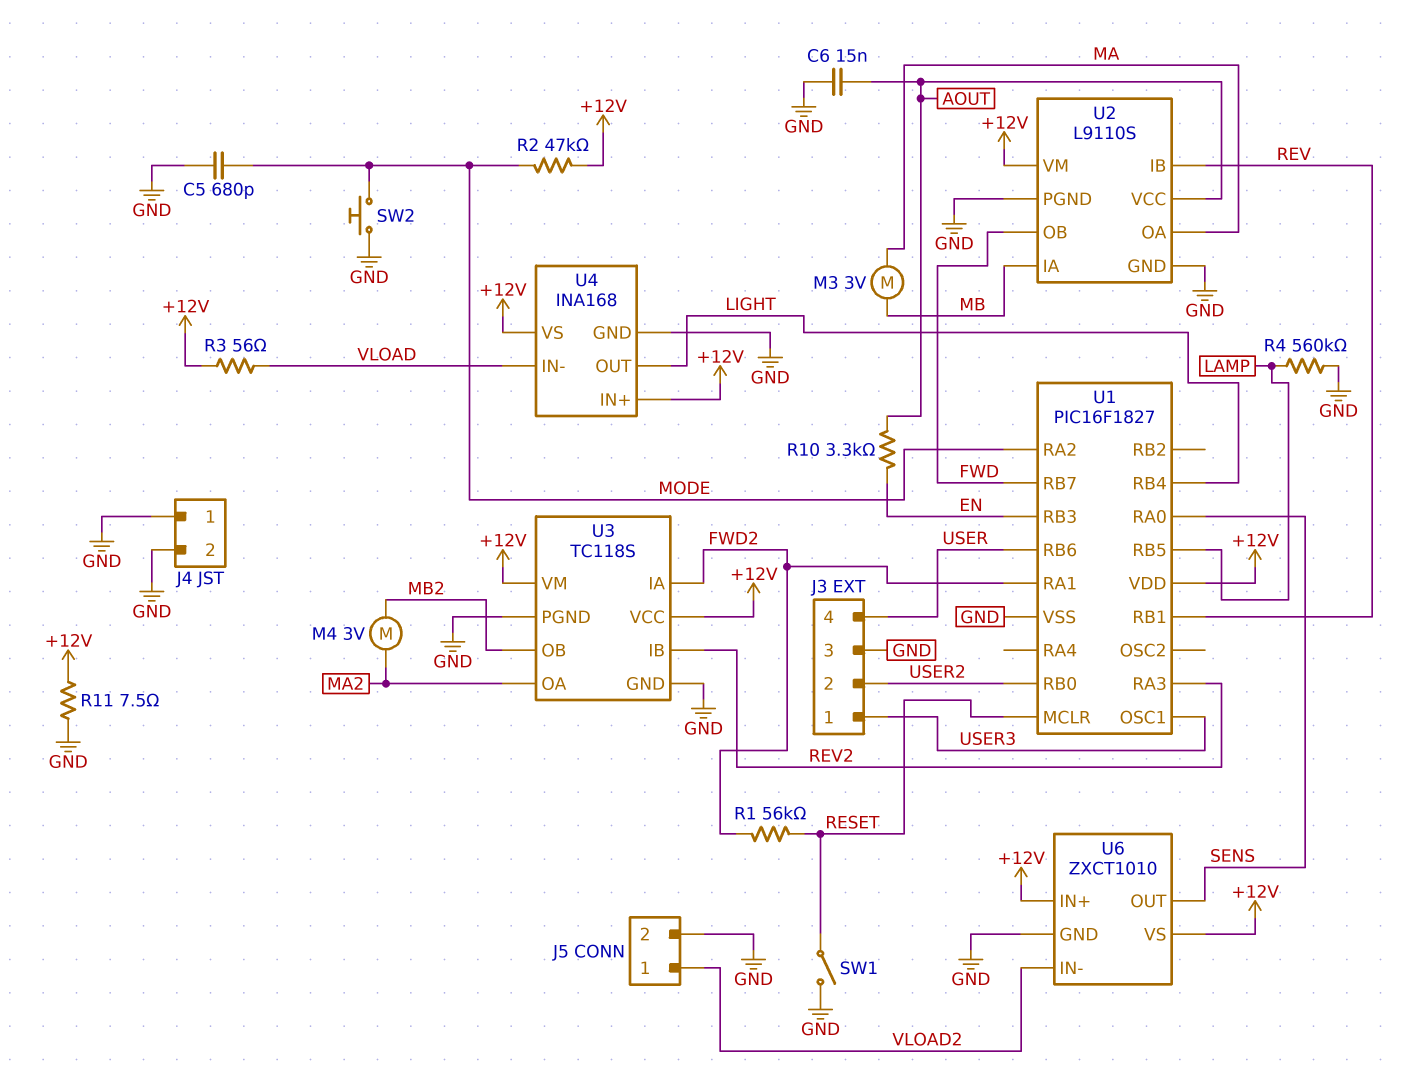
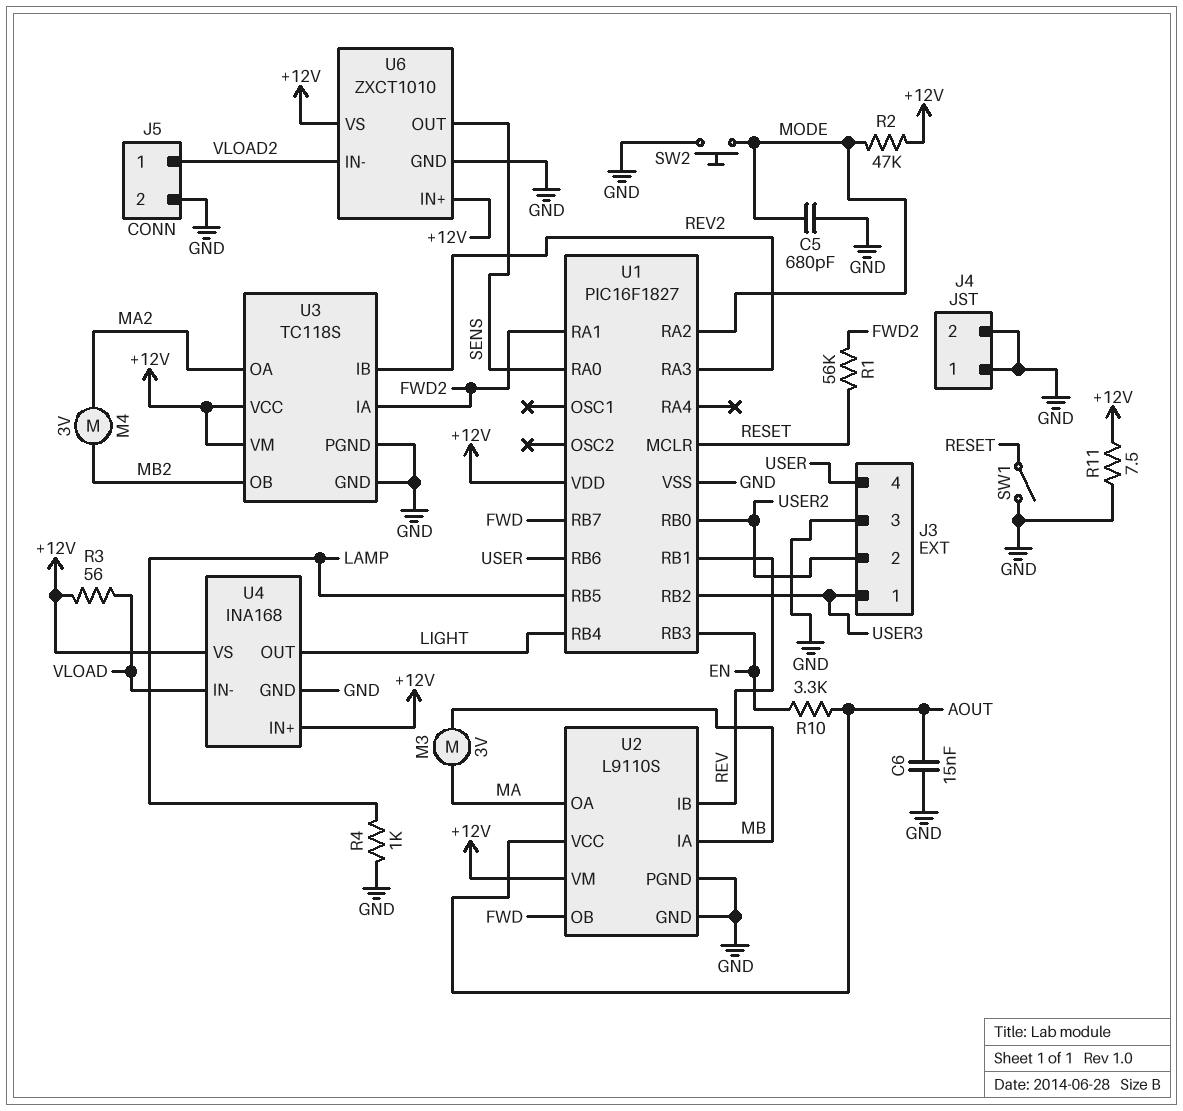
R4: 560k (GND, LAMP) -> 1k (GND, LAMP)
U1 pin OSC1: USER3 -> none
U1 pin RB2: none -> USER3

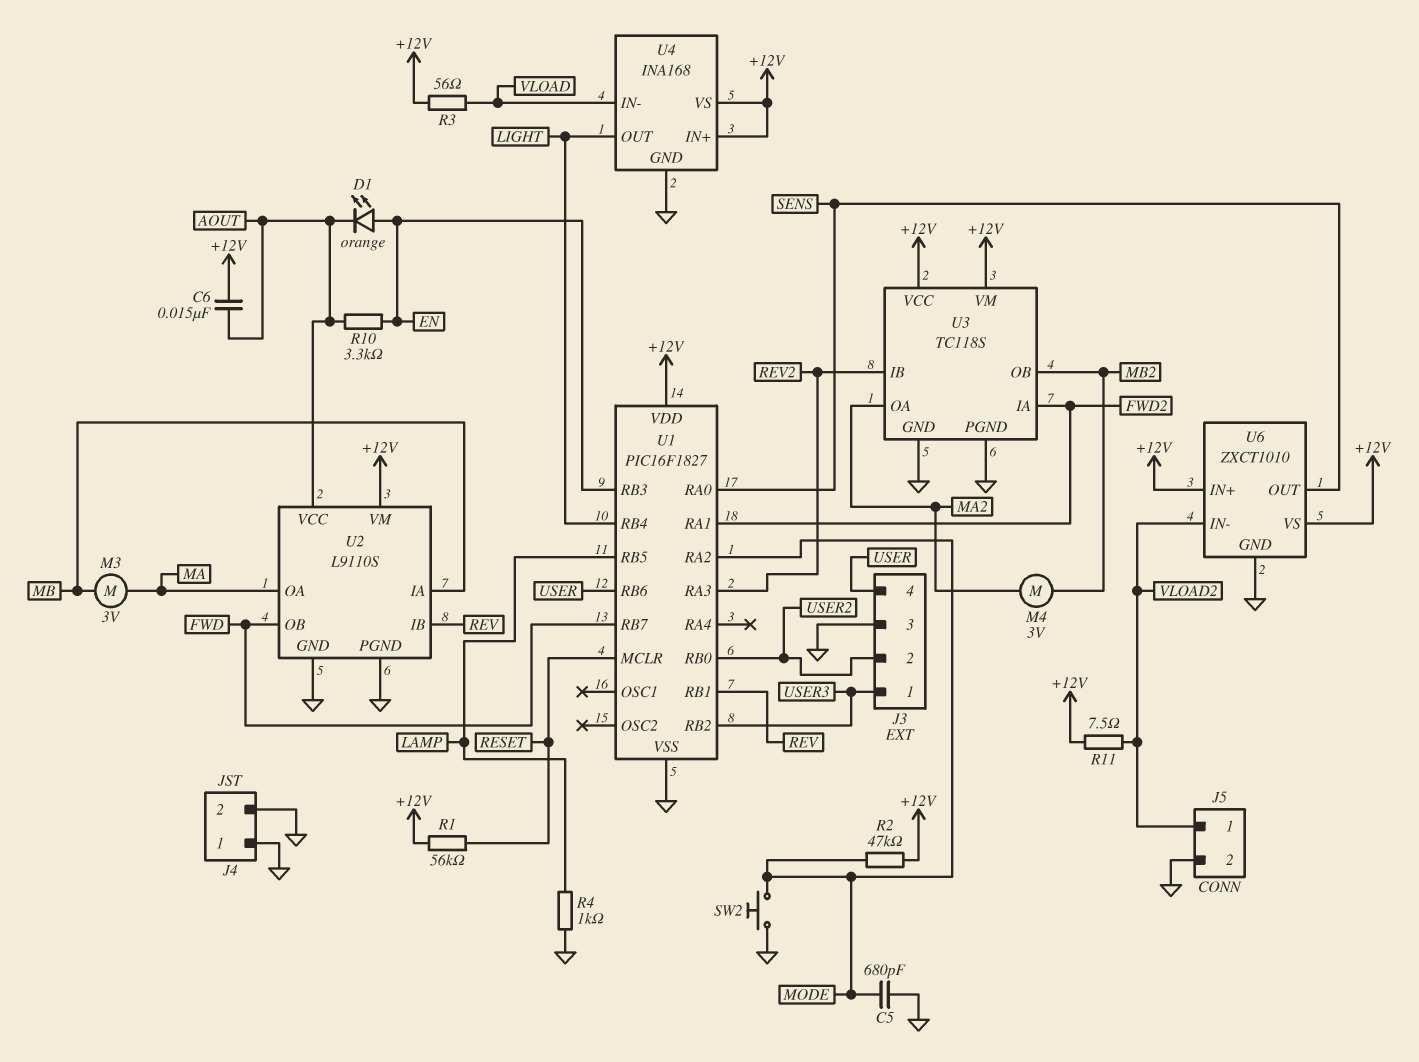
C6: 15nF (AOUT, GND) -> 15nF (+12V, AOUT)
D1: none -> LED orange (A EN, K AOUT)
R1: 56k (FWD2, RESET) -> 56k (+12V, RESET)
R11: 7.5 (+12V, GND) -> 7.5 (+12V, VLOAD2)
SW1: switch (GND, RESET) -> none

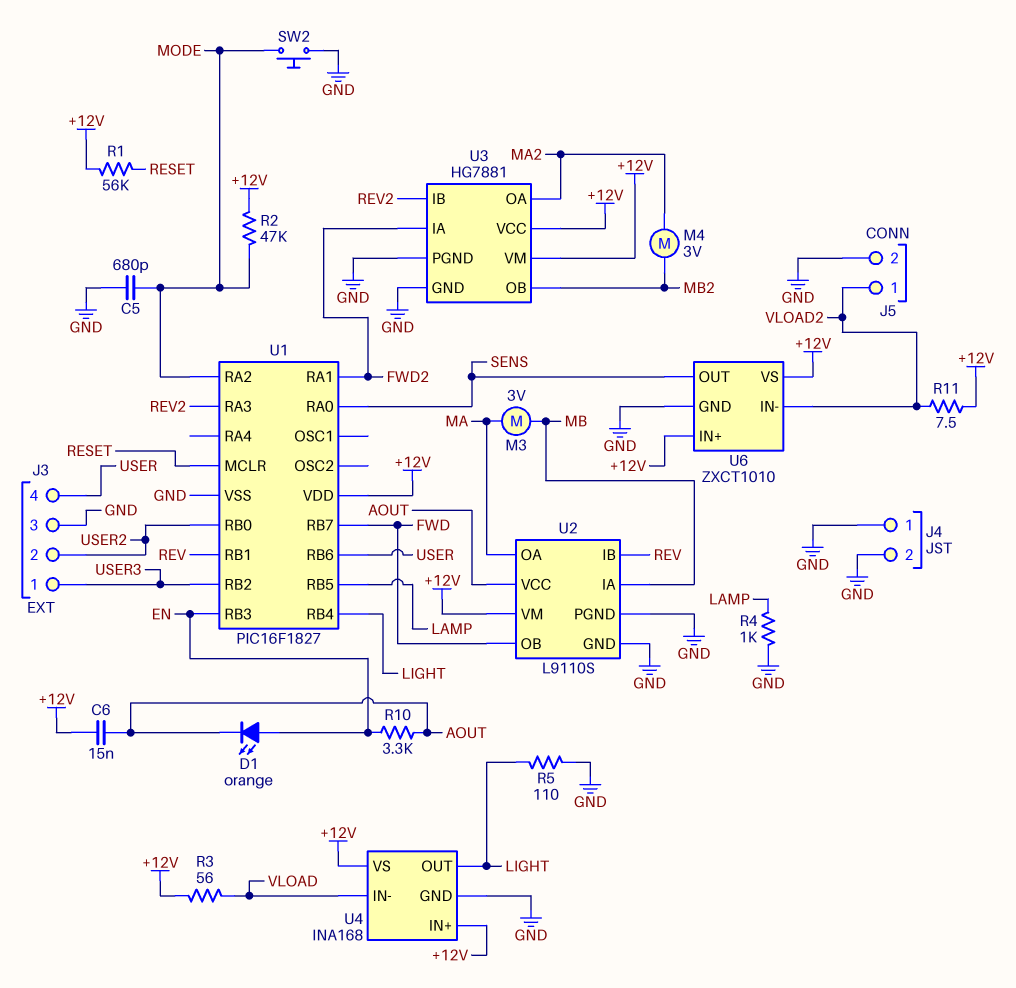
R5: none -> 110 (GND, LIGHT)
U3: TC118S -> HG7881

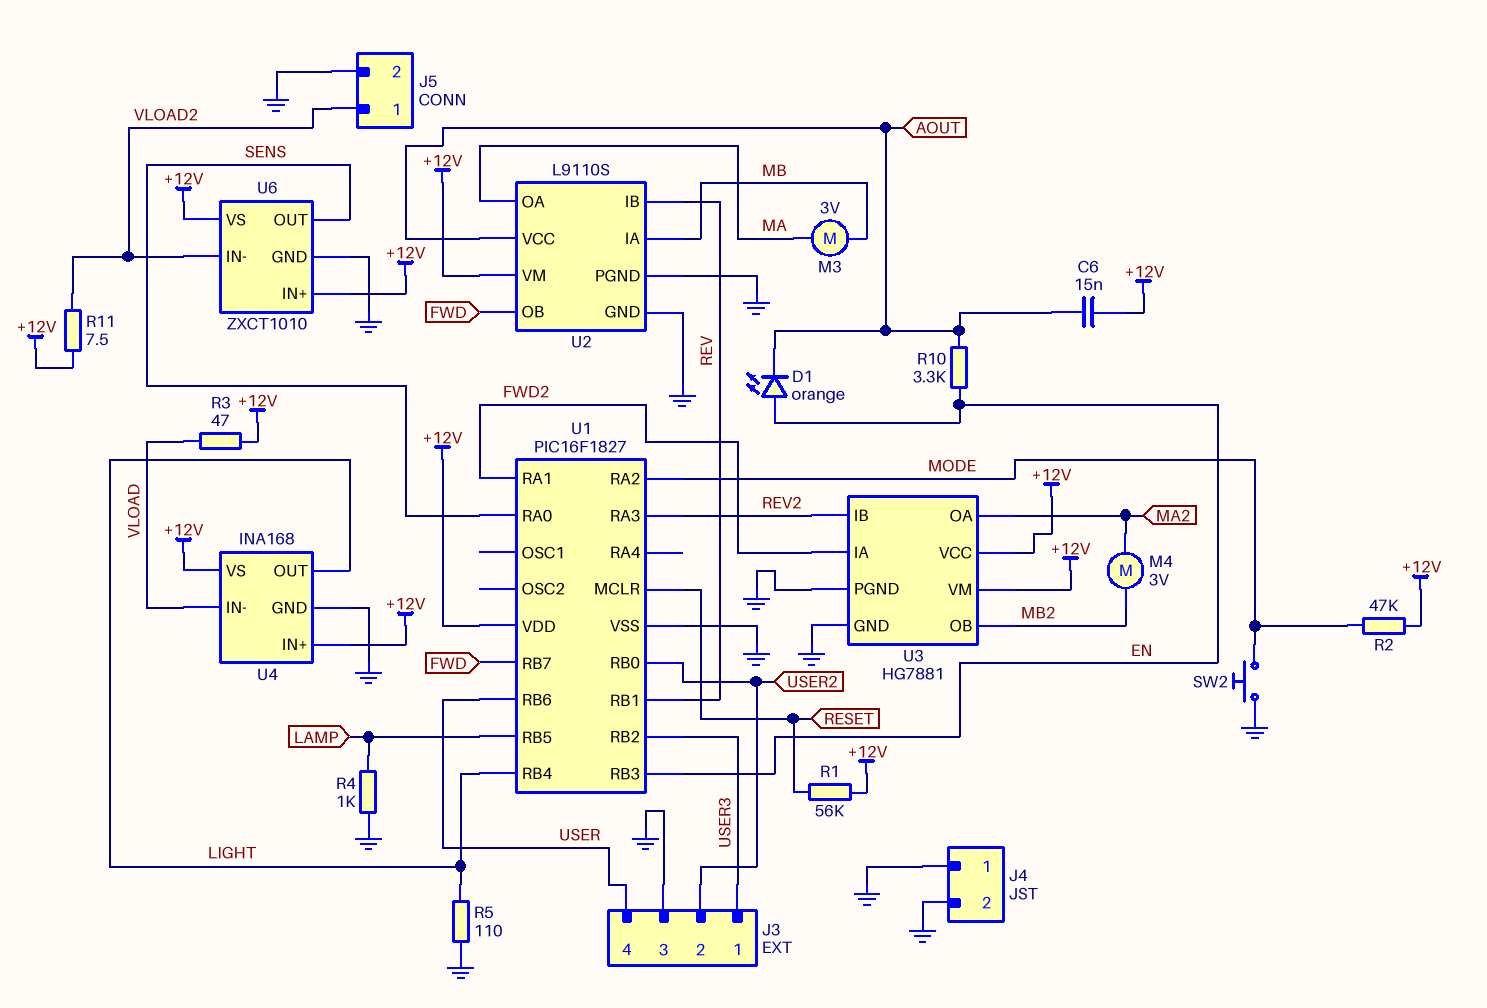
C5: 680pF (GND, MODE) -> none
R3: 56 (+12V, VLOAD) -> 47 (+12V, VLOAD)

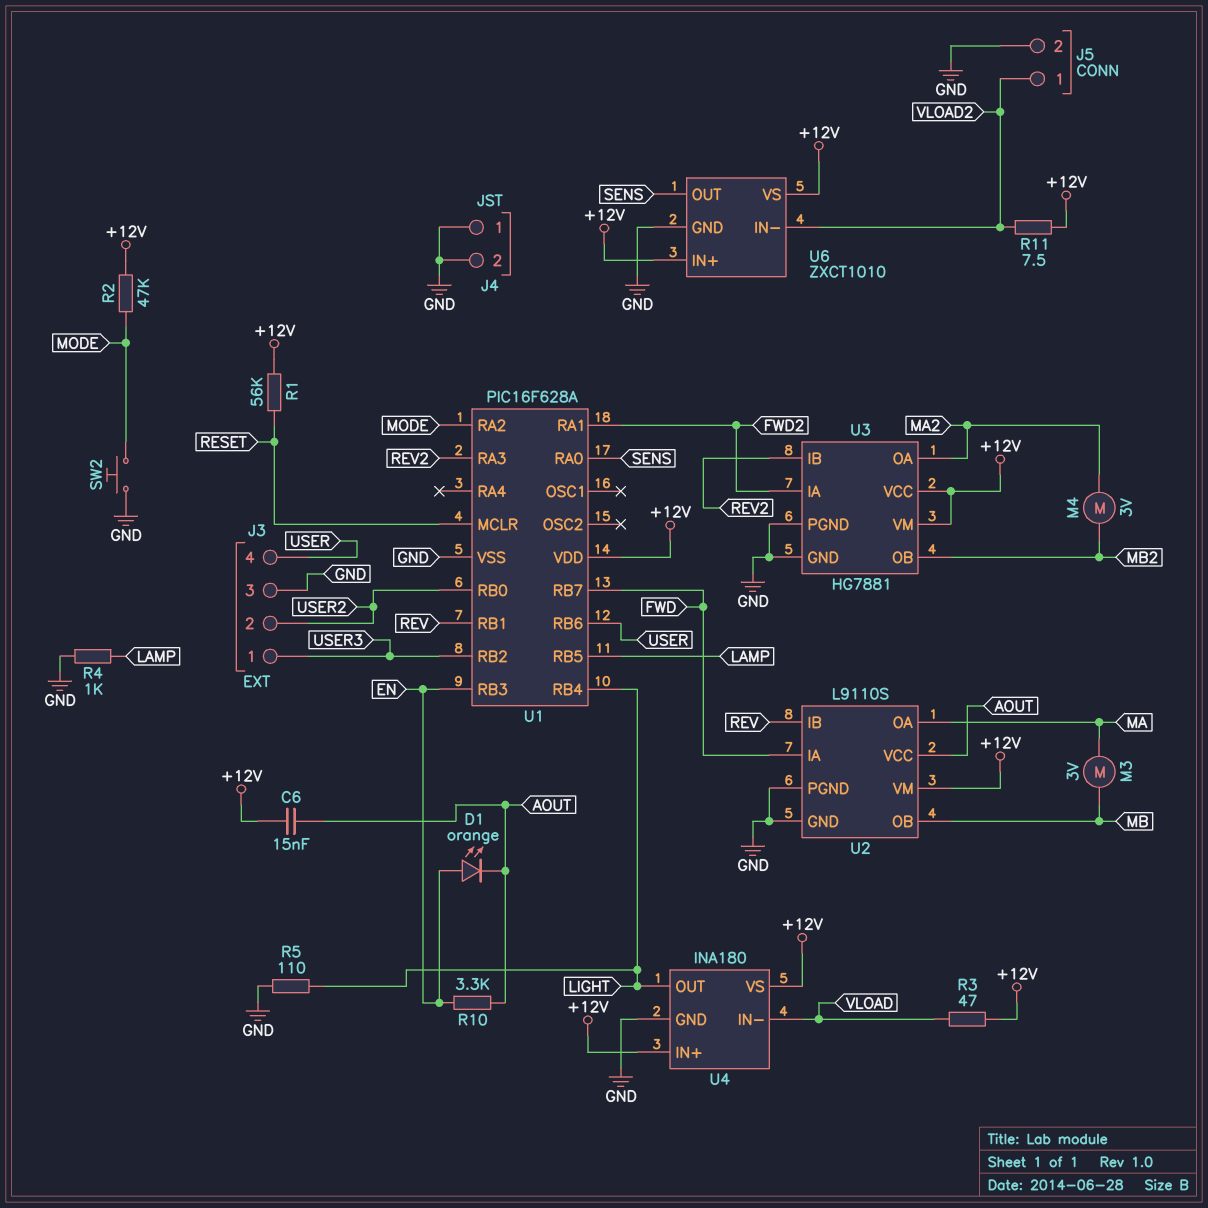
U1: PIC16F1827 -> PIC16F628A
U2 pin IA: MB -> FWD
U2 pin OB: FWD -> MB
U4: INA168 -> INA180

